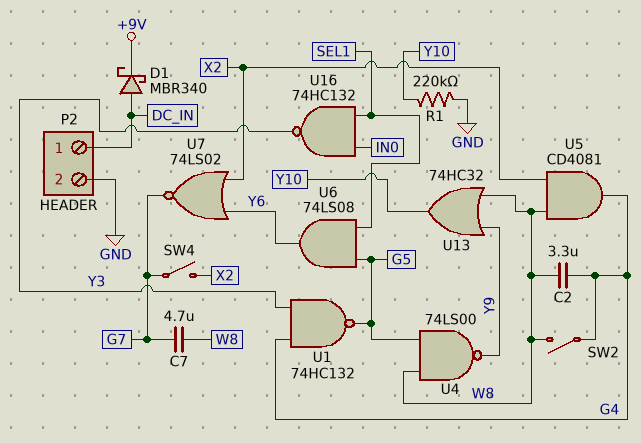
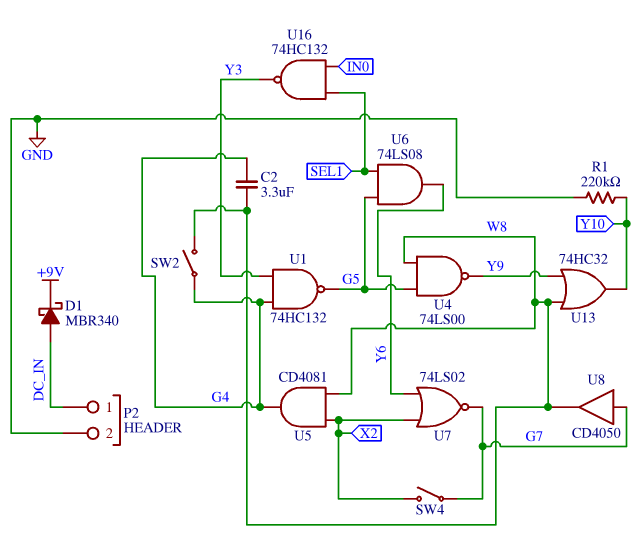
C7: 4.7uF (G7, W8) -> none
U8: none -> buffer CD4050 (in G7, out W8)

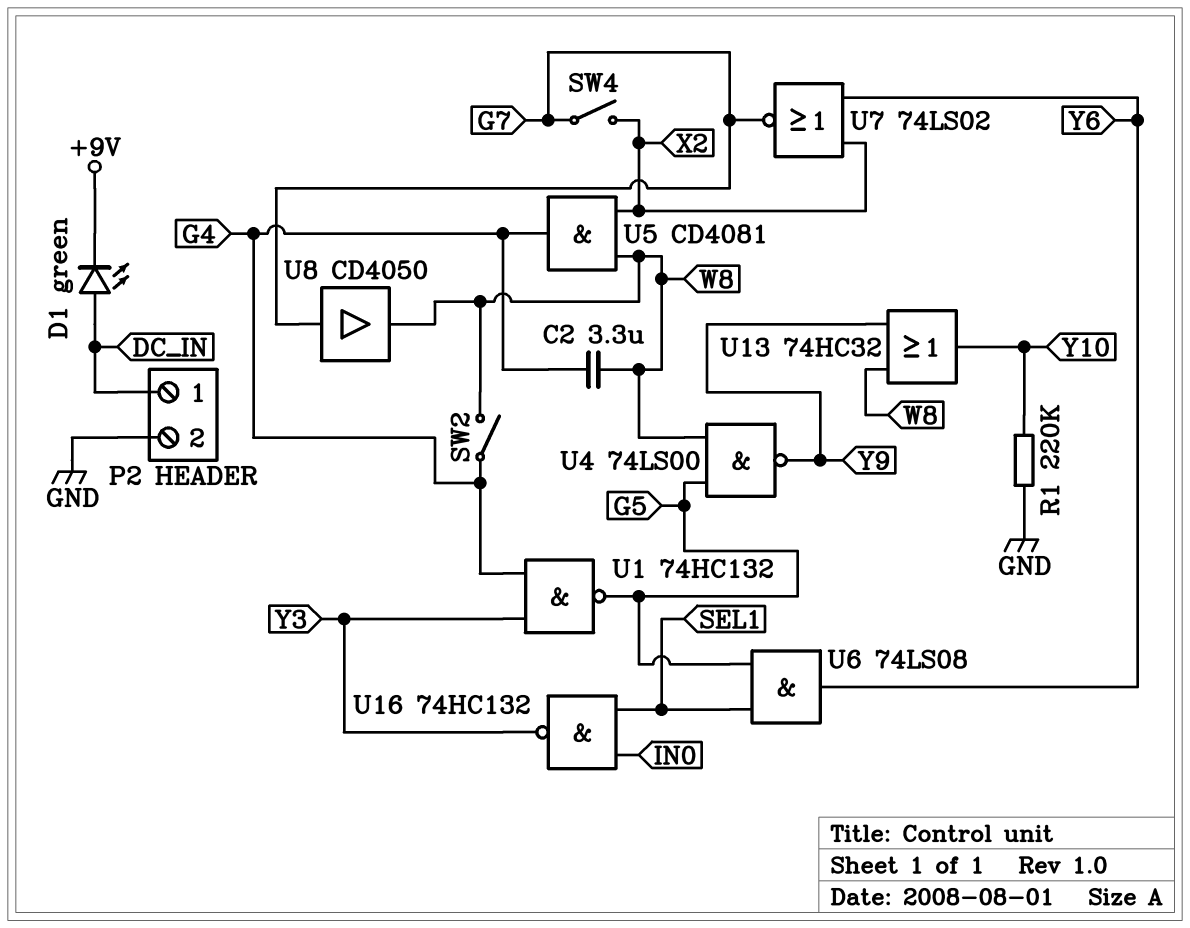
D1: schottky MBR340 (A DC_IN, K +9V) -> LED green (A DC_IN, K +9V)

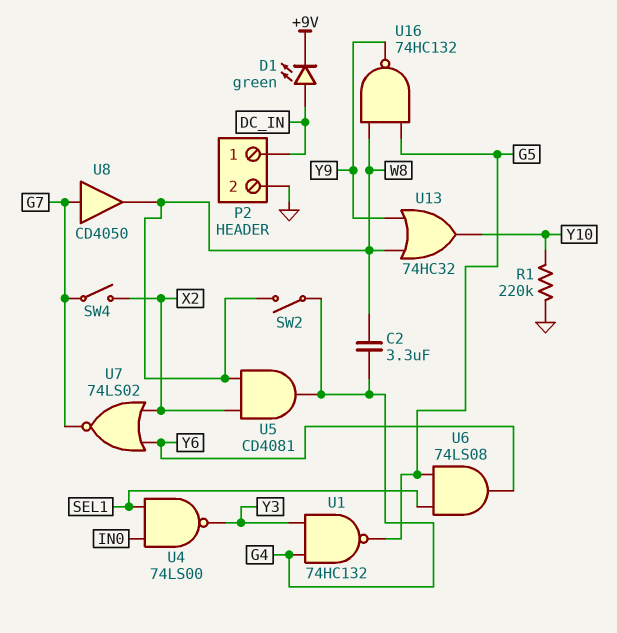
U4: NAND 74LS00 (in G5, in W8, out Y9) -> NAND 74LS00 (in IN0, in SEL1, out Y3)
U16: NAND 74HC132 (in IN0, in SEL1, out Y3) -> NAND 74HC132 (in G5, in W8, out Y9)

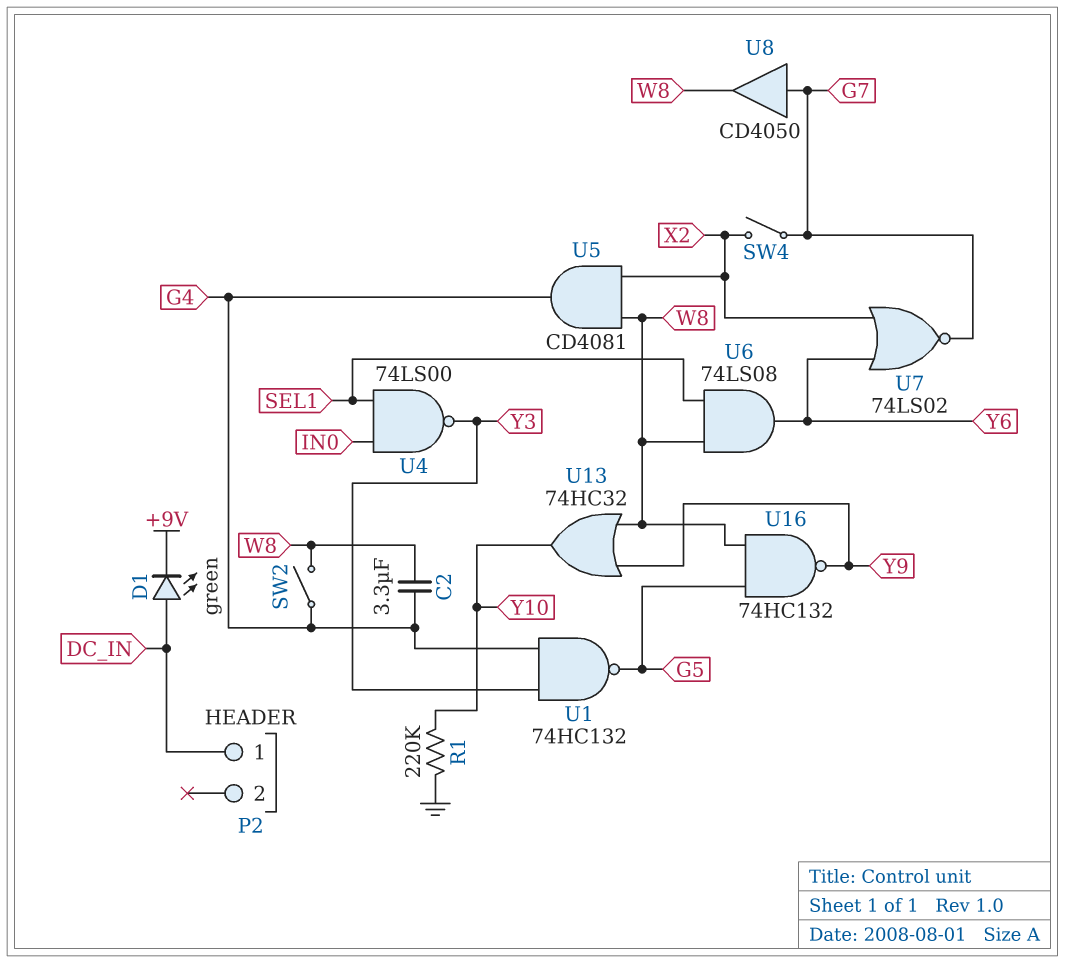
P2 pin 2: GND -> none
U6: AND 74LS08 (in G5, in SEL1, out Y6) -> AND 74LS08 (in SEL1, in W8, out Y6)

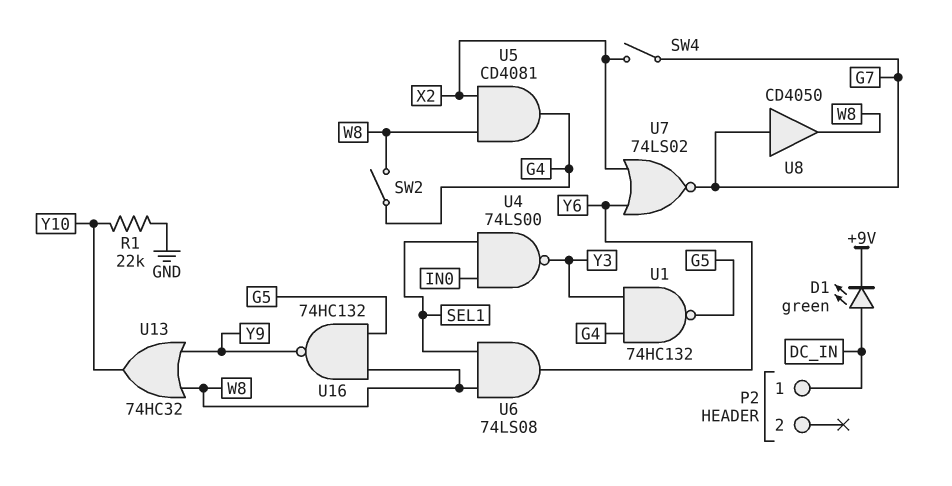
C2: 3.3uF (G4, W8) -> none
R1: 220k (GND, Y10) -> 22k (GND, Y10)

